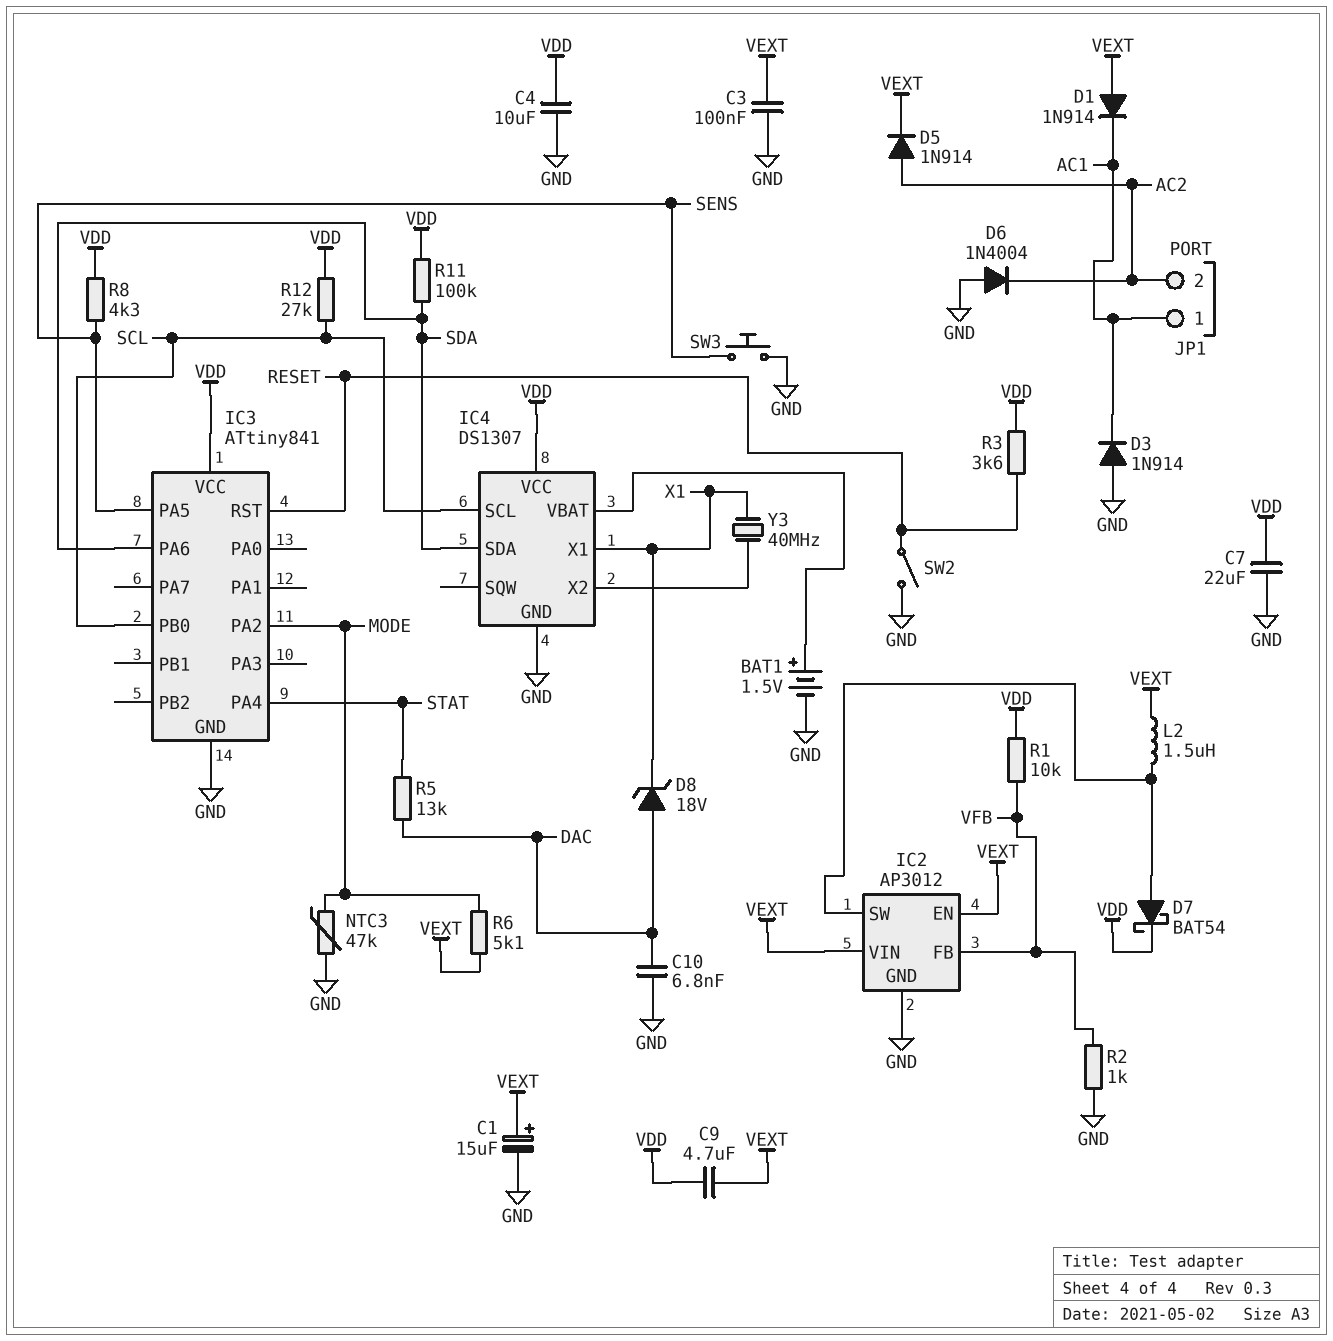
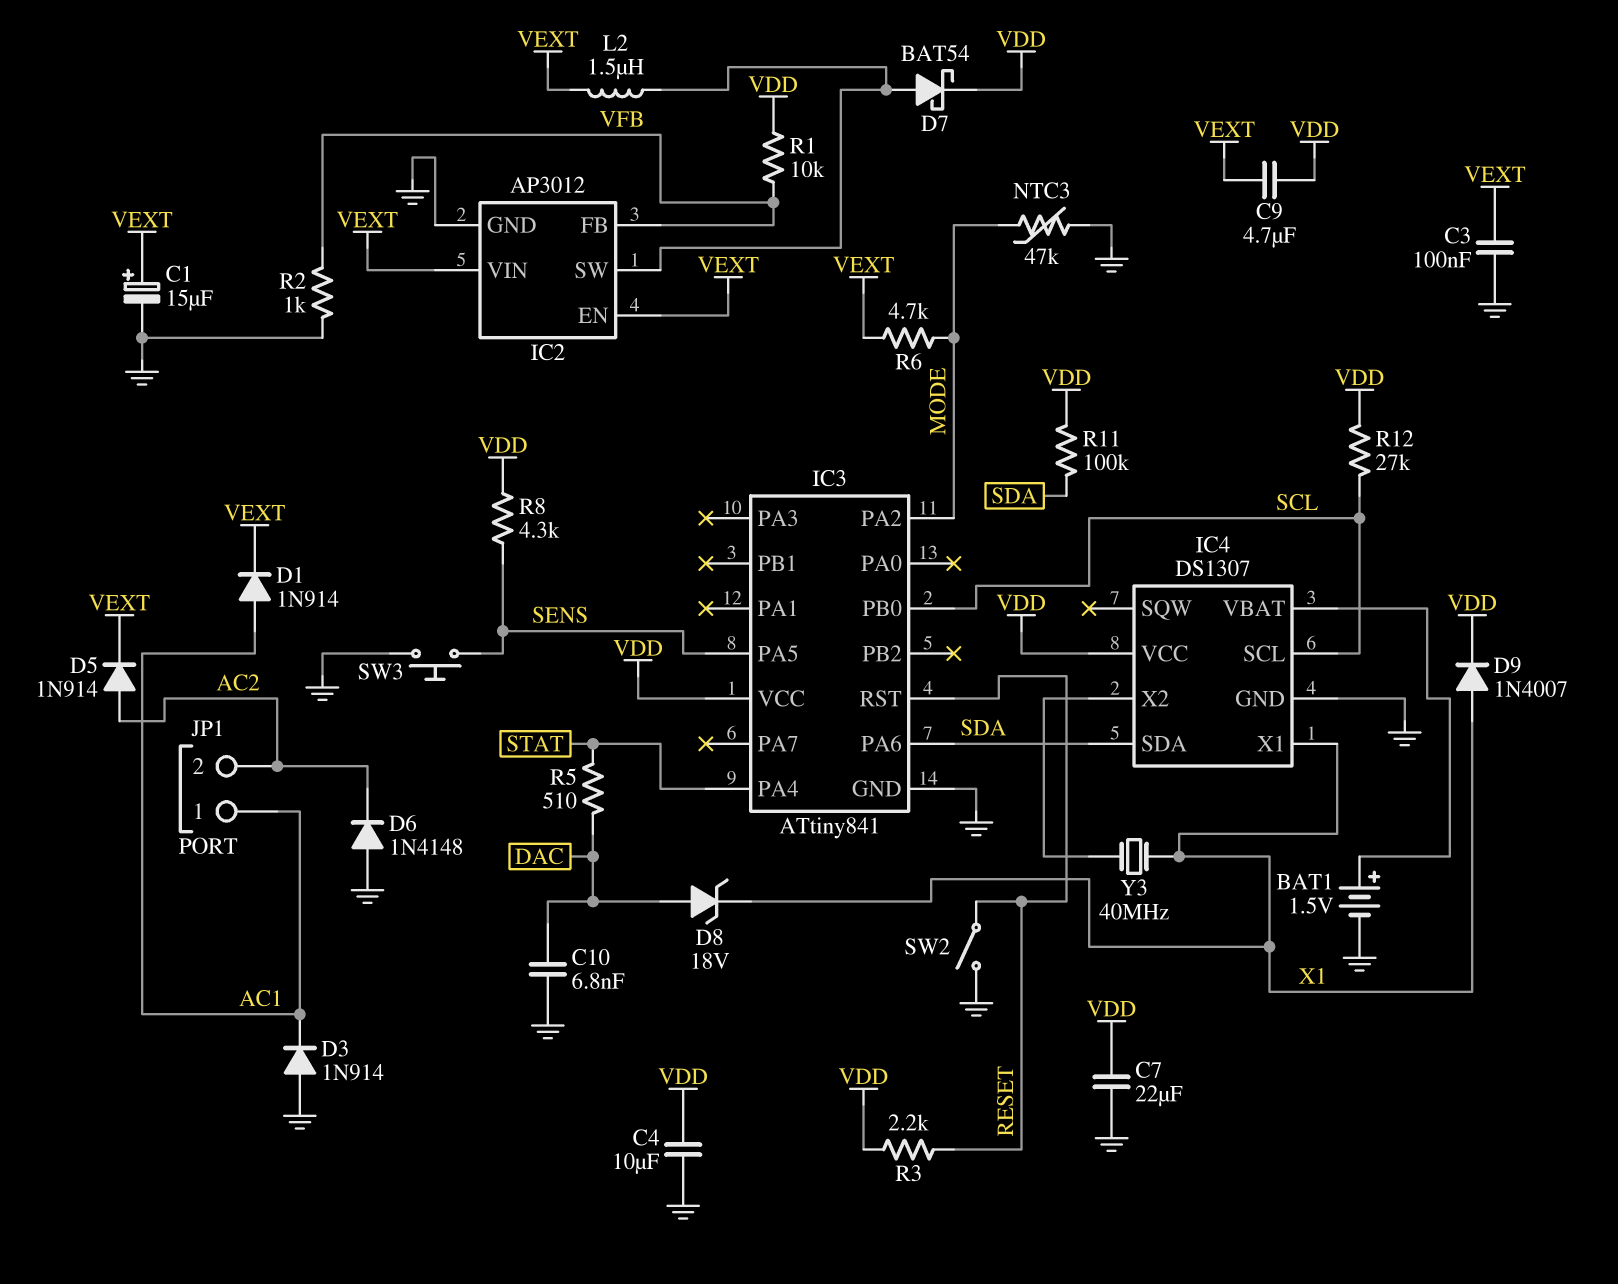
D1: diode 1N914 (A VEXT, K AC1) -> diode 1N914 (A AC1, K VEXT)
D6: diode 1N4004 (A GND, K AC2) -> diode 1N4148 (A GND, K AC2)
D9: none -> diode 1N4007 (A X1, K VDD)
R3: 3.6k (RESET, VDD) -> 2.2k (RESET, VDD)
R5: 13k (DAC, STAT) -> 510 (DAC, STAT)
R6: 5.1k (MODE, VEXT) -> 4.7k (MODE, VEXT)

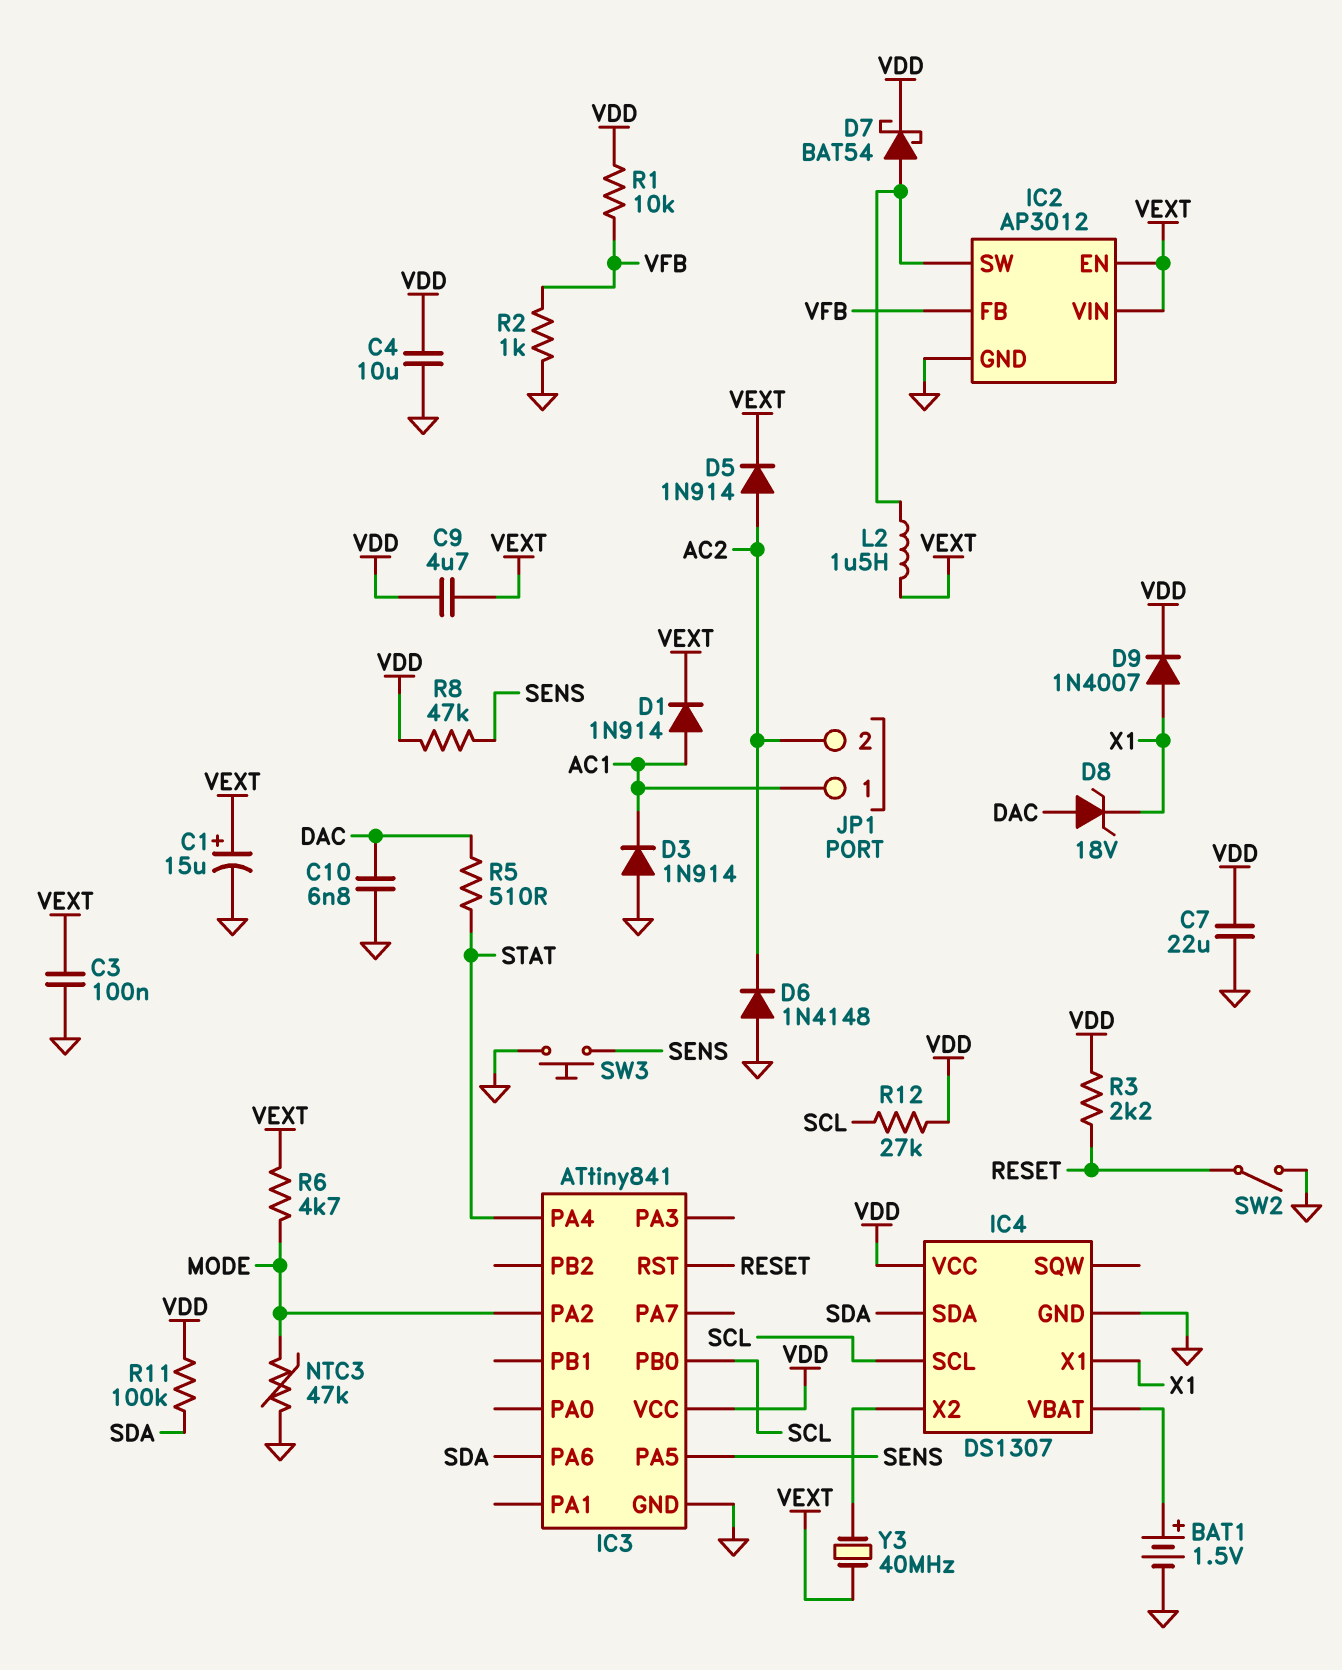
R8: 4.3k (SENS, VDD) -> 47k (SENS, VDD)
Y3: 40MHz (IC4/X2, X1) -> 40MHz (IC4/X2, VEXT)

